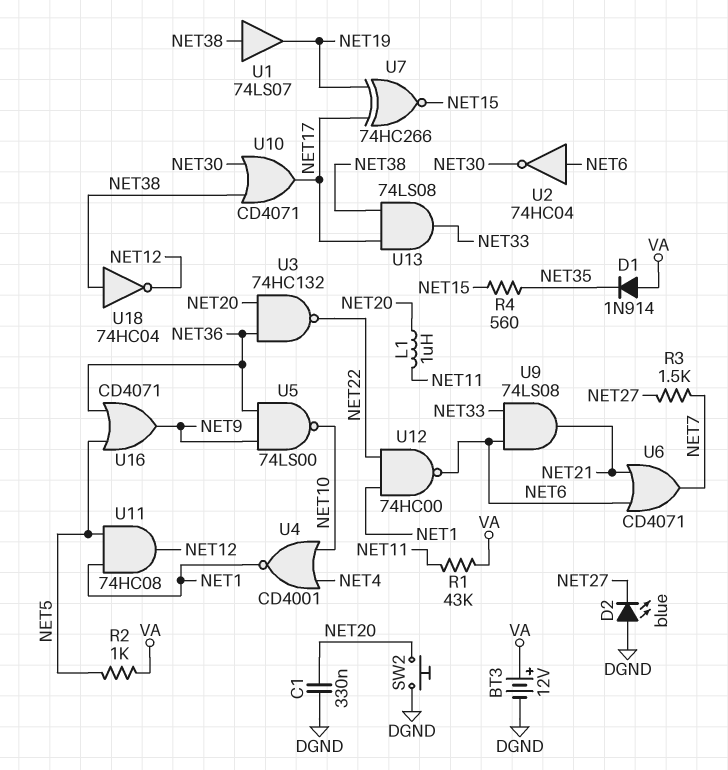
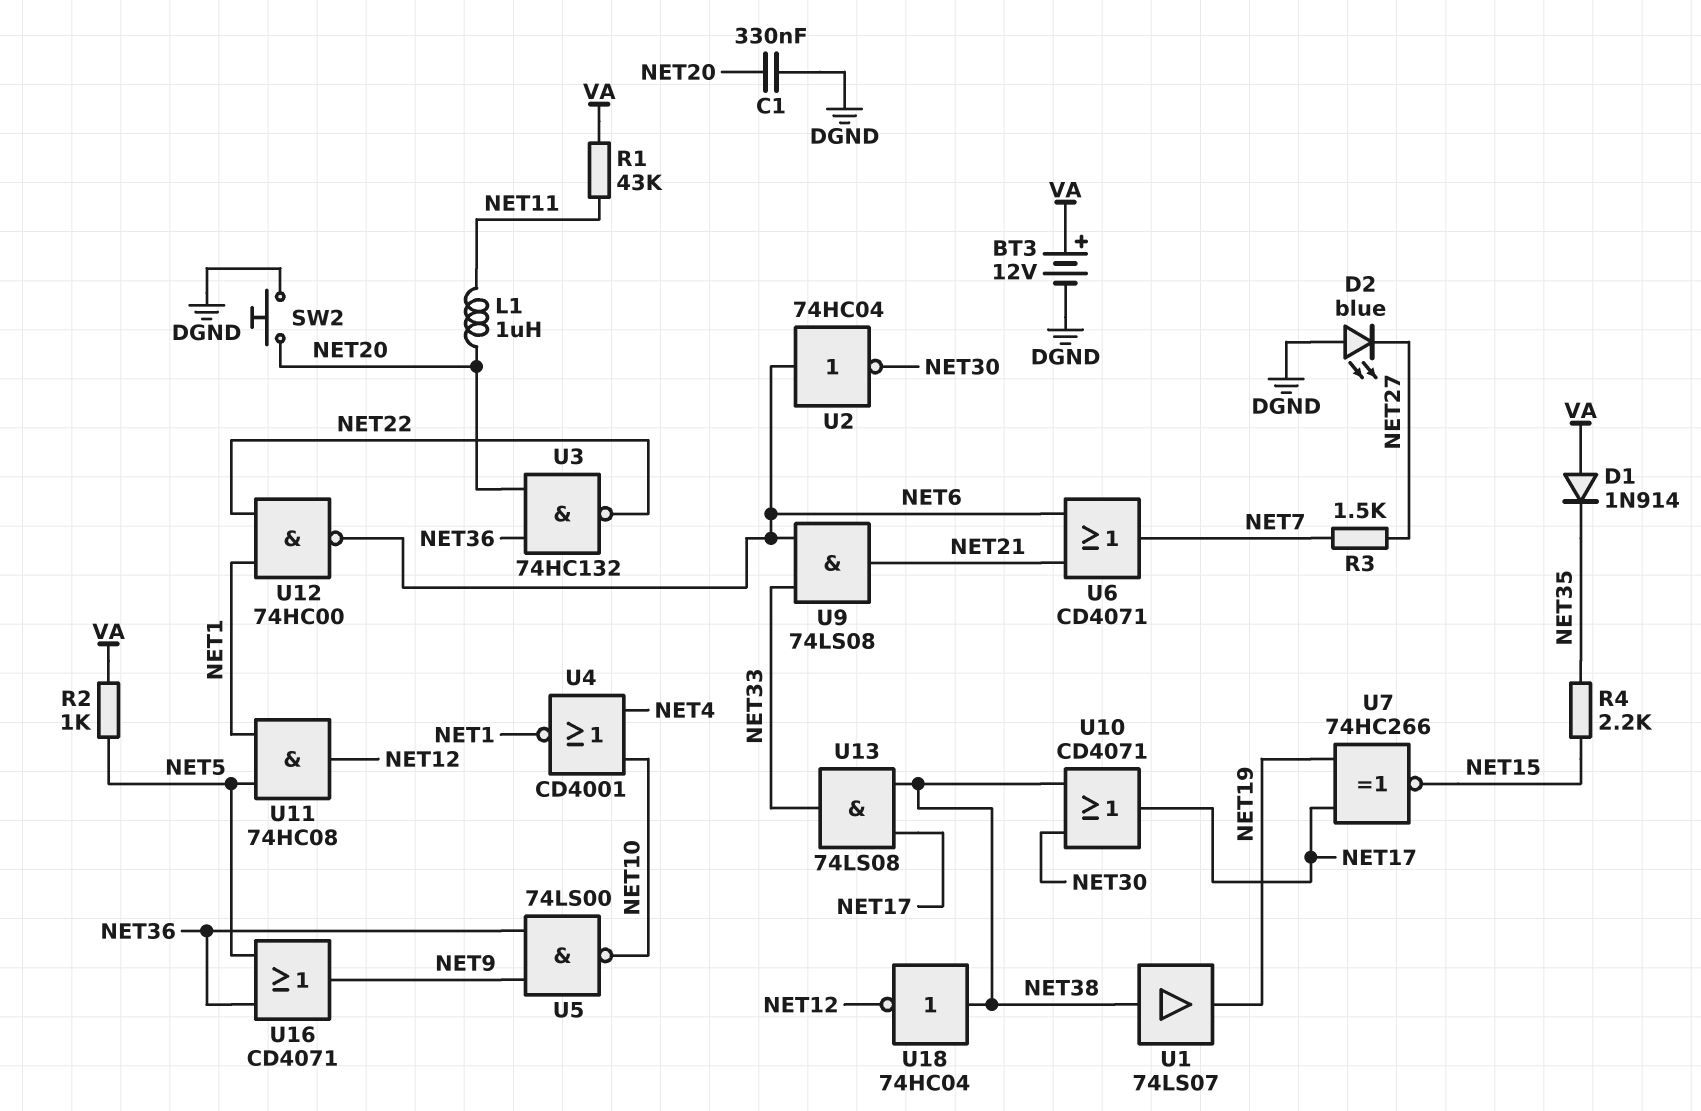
R4: 560 (NET15, NET35) -> 2.2k (NET15, NET35)

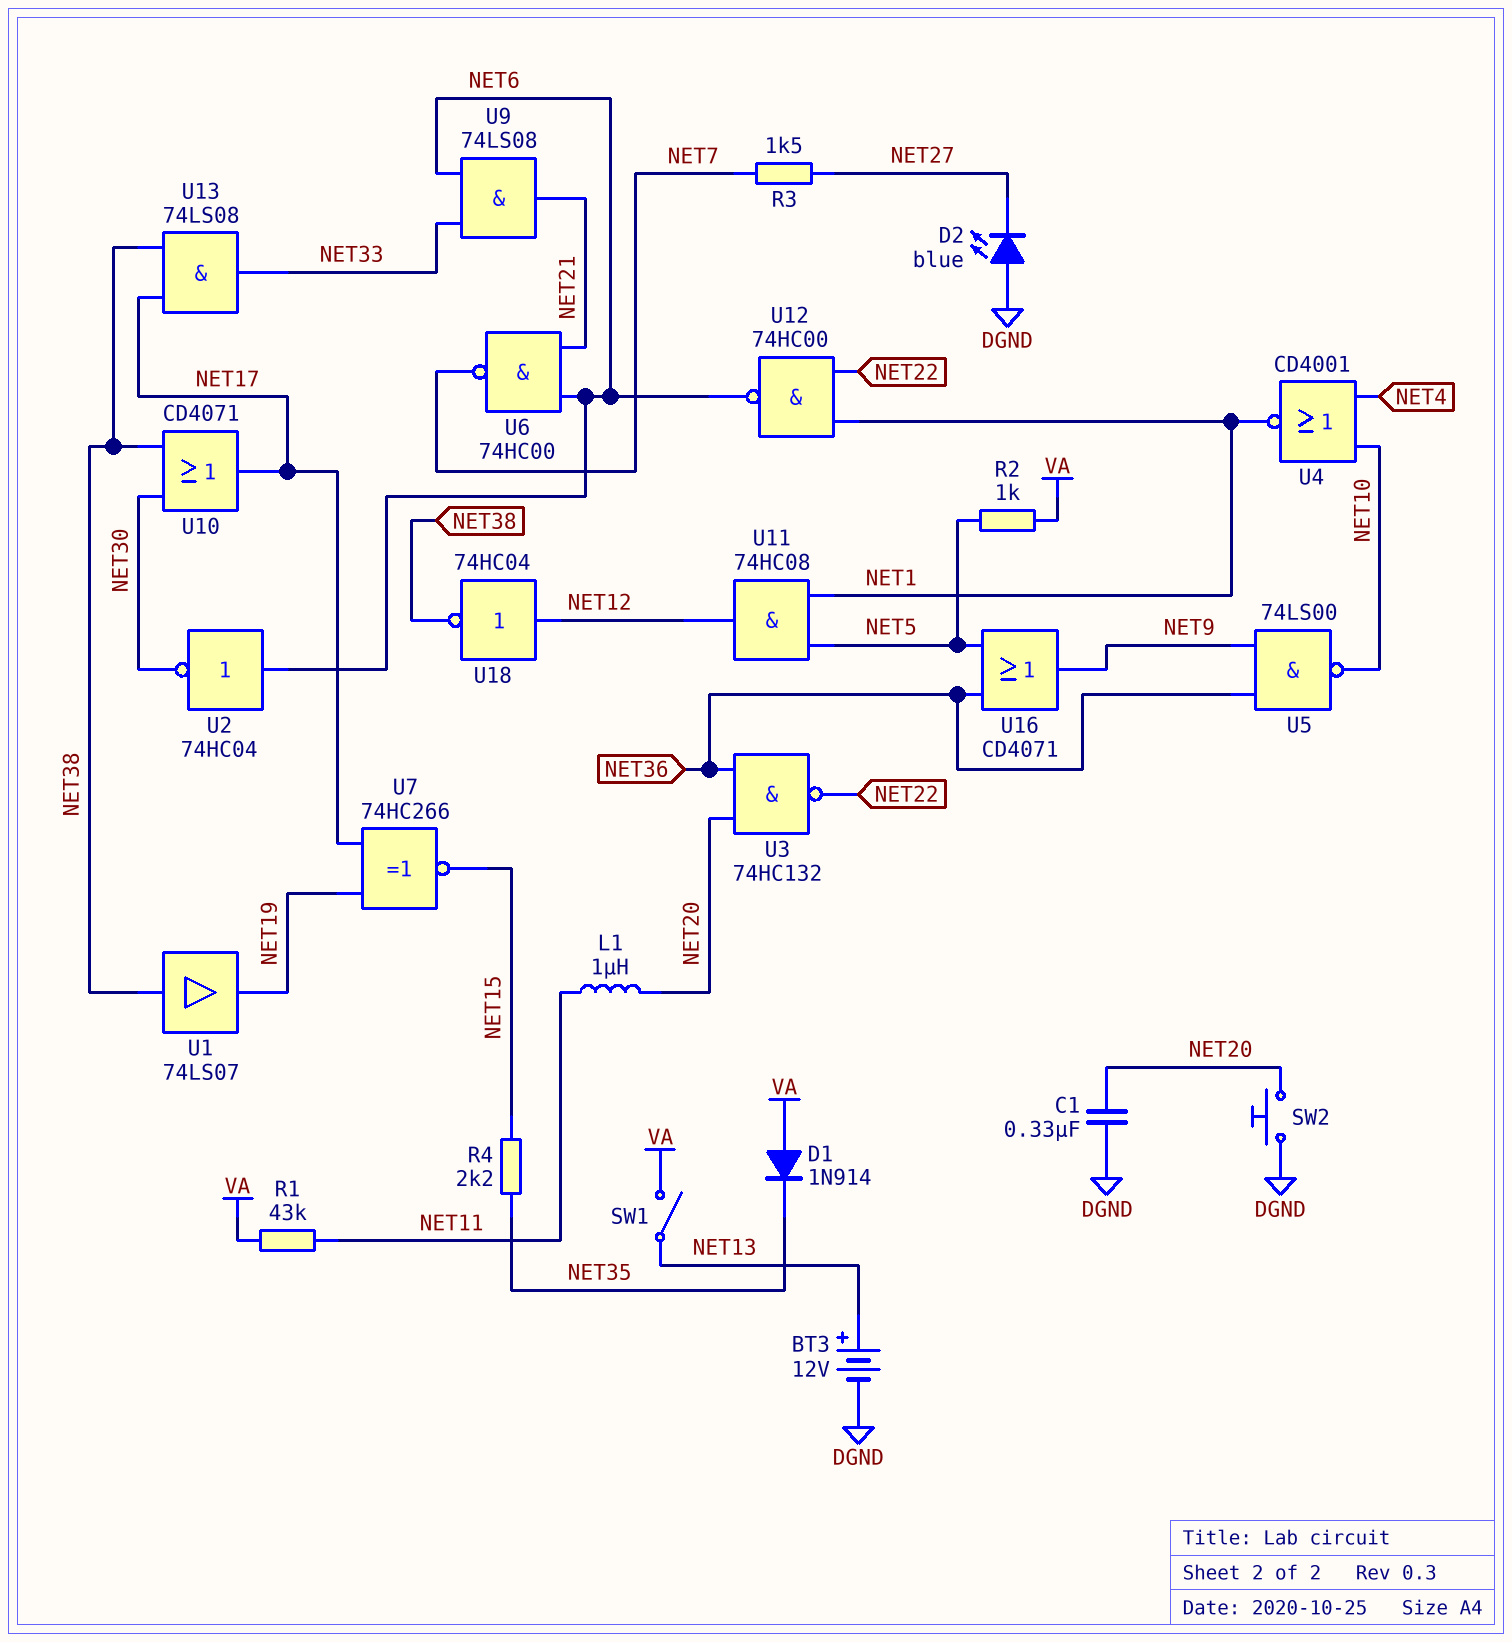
BT3: 12V (plus VA, minus DGND) -> 12V (plus NET13, minus DGND)
SW1: none -> switch (NET13, VA)
U6: OR CD4071 (in NET6, in NET21, out NET7) -> NAND 74HC00 (in NET6, in NET21, out NET7)
U18: NOT 74HC04 (in NET38, out NET12) -> NOT 74HC04 (in NET12, out NET38)

